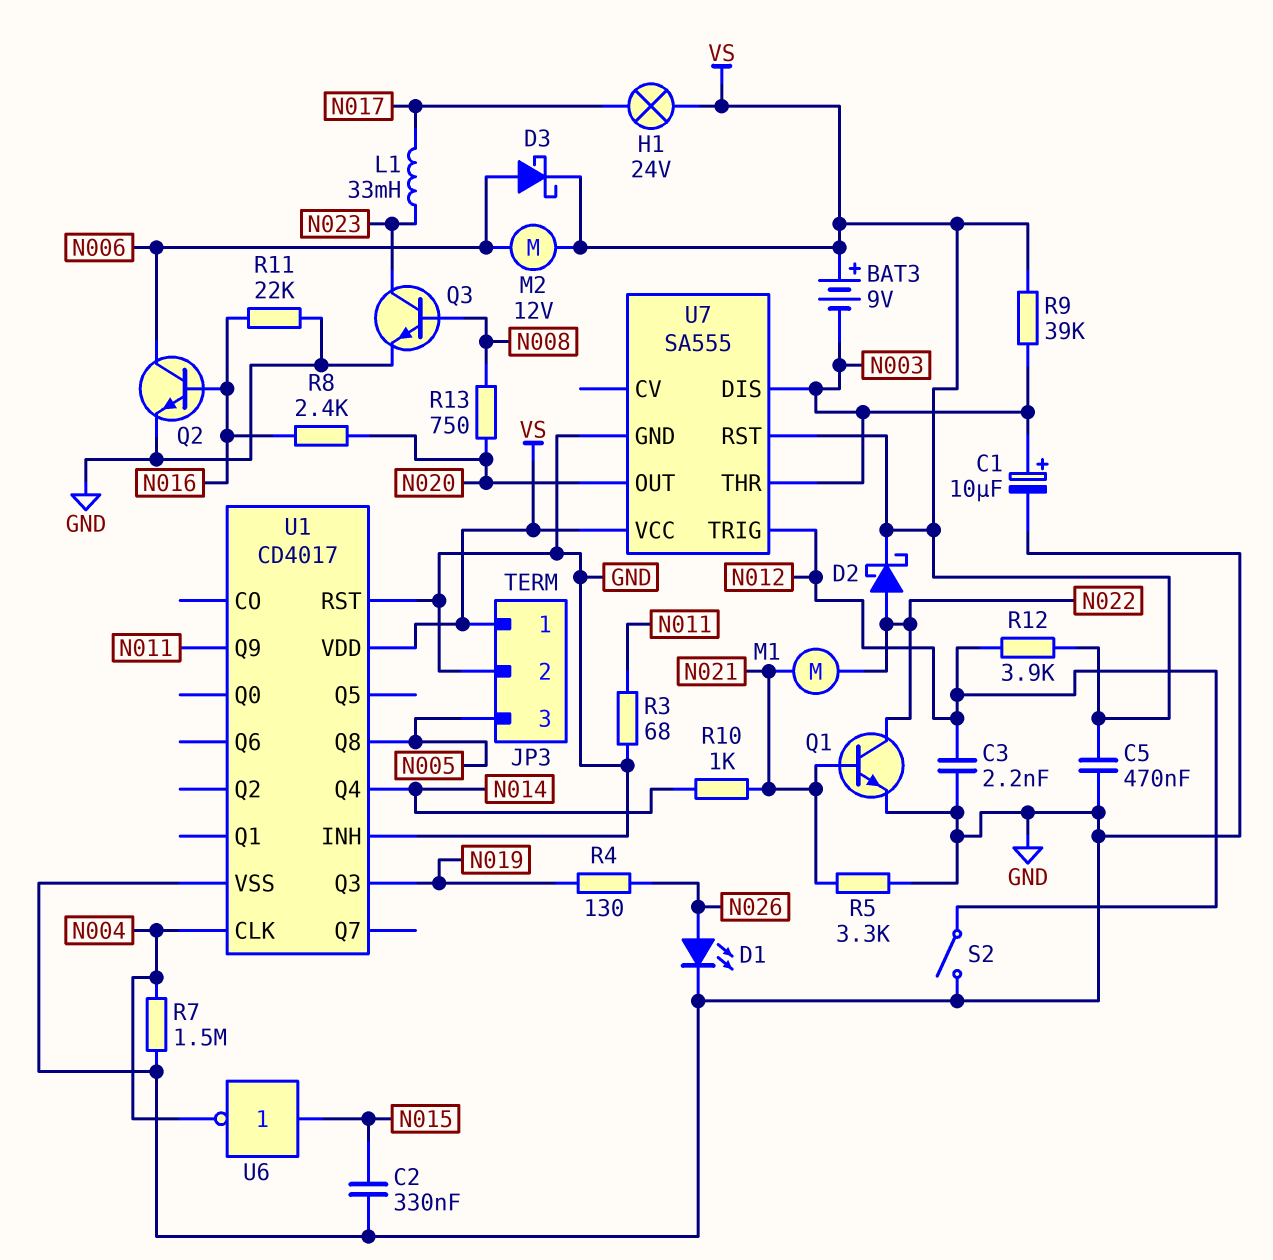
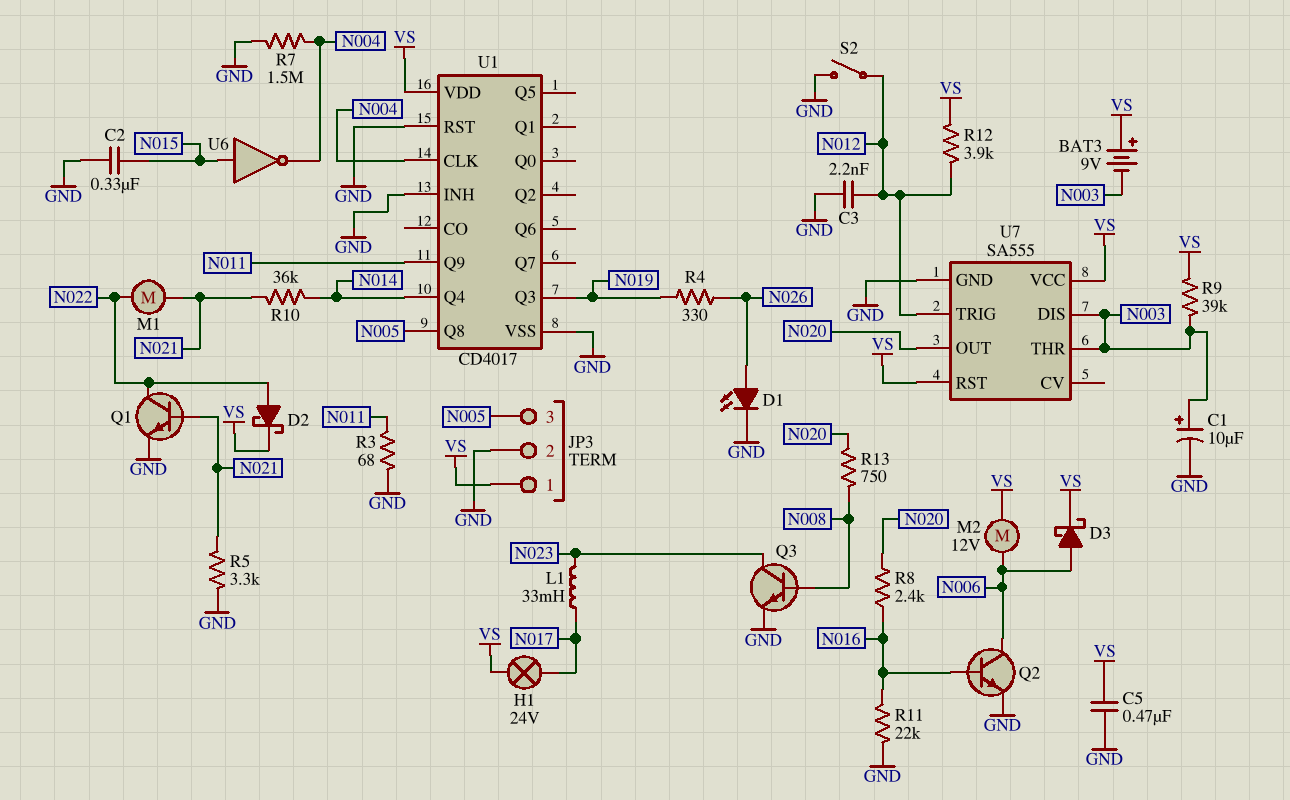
R4: 130 (N019, N026) -> 330 (N019, N026)
R10: 1k (N014, N021) -> 36k (N014, N021)

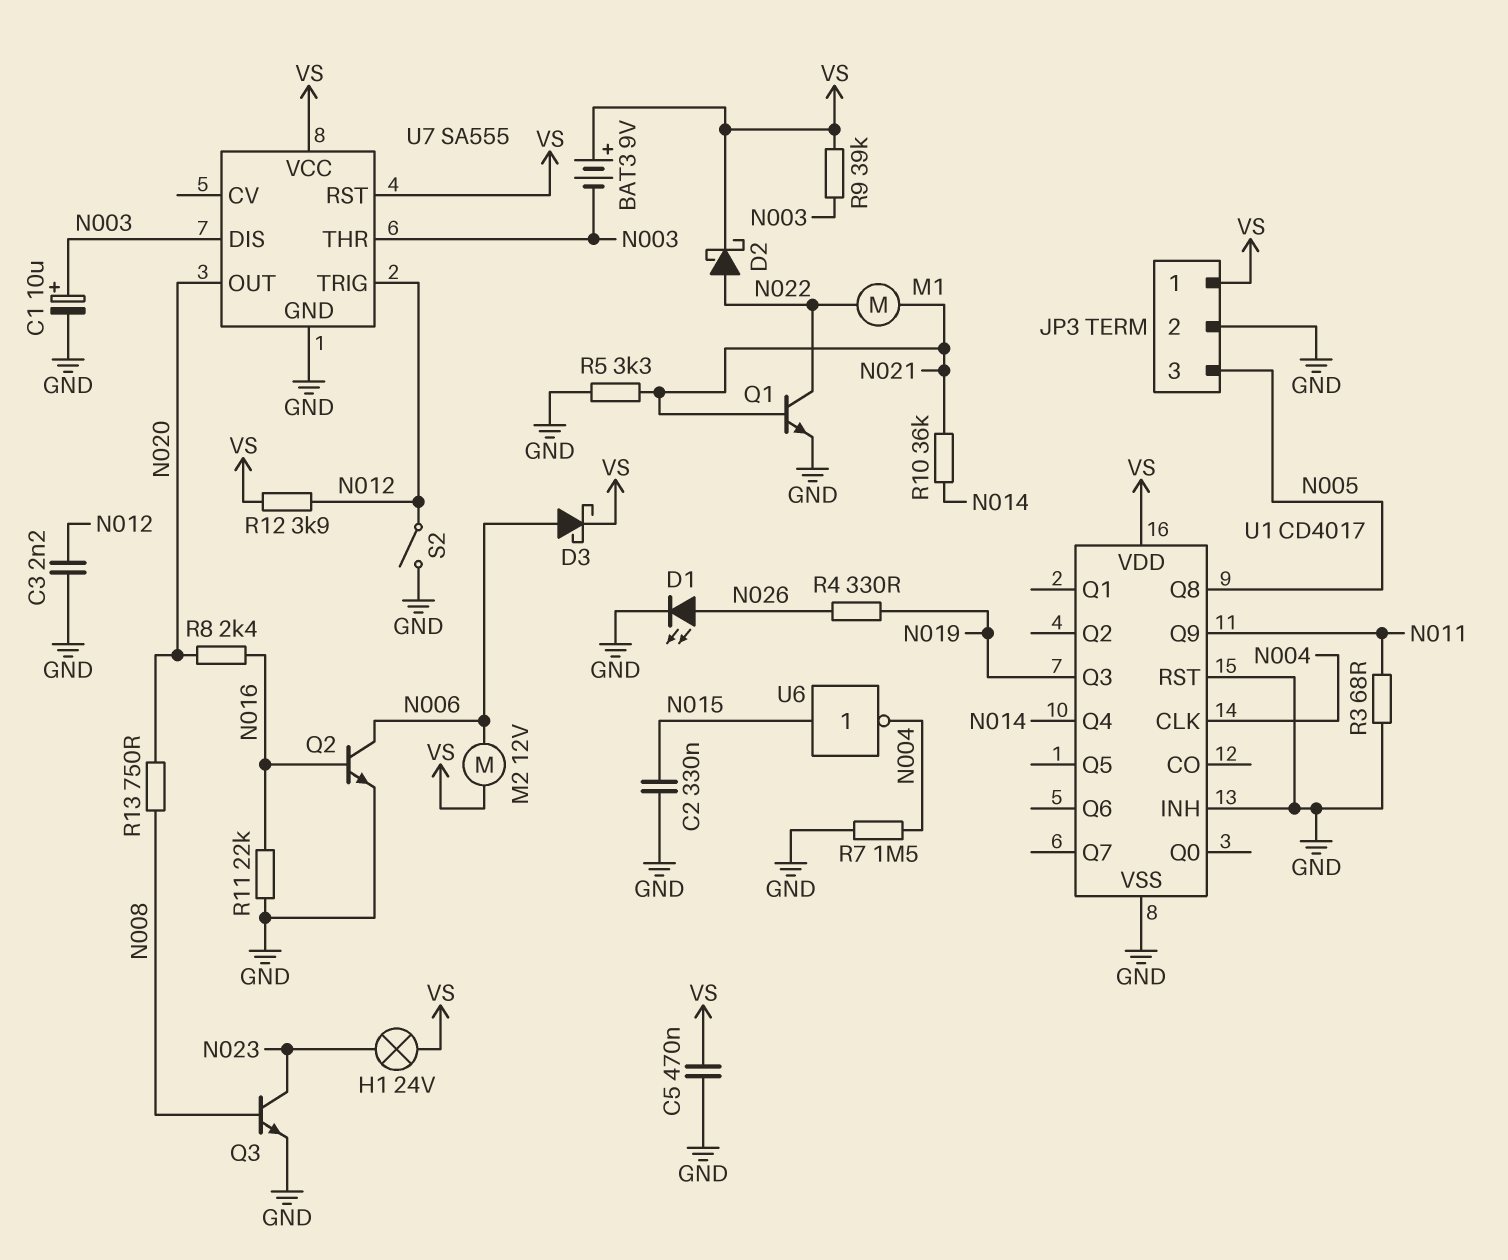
H1: lamp 24V (N017, VS) -> lamp 24V (N023, VS)
L1: 33mH (N017, N023) -> none

